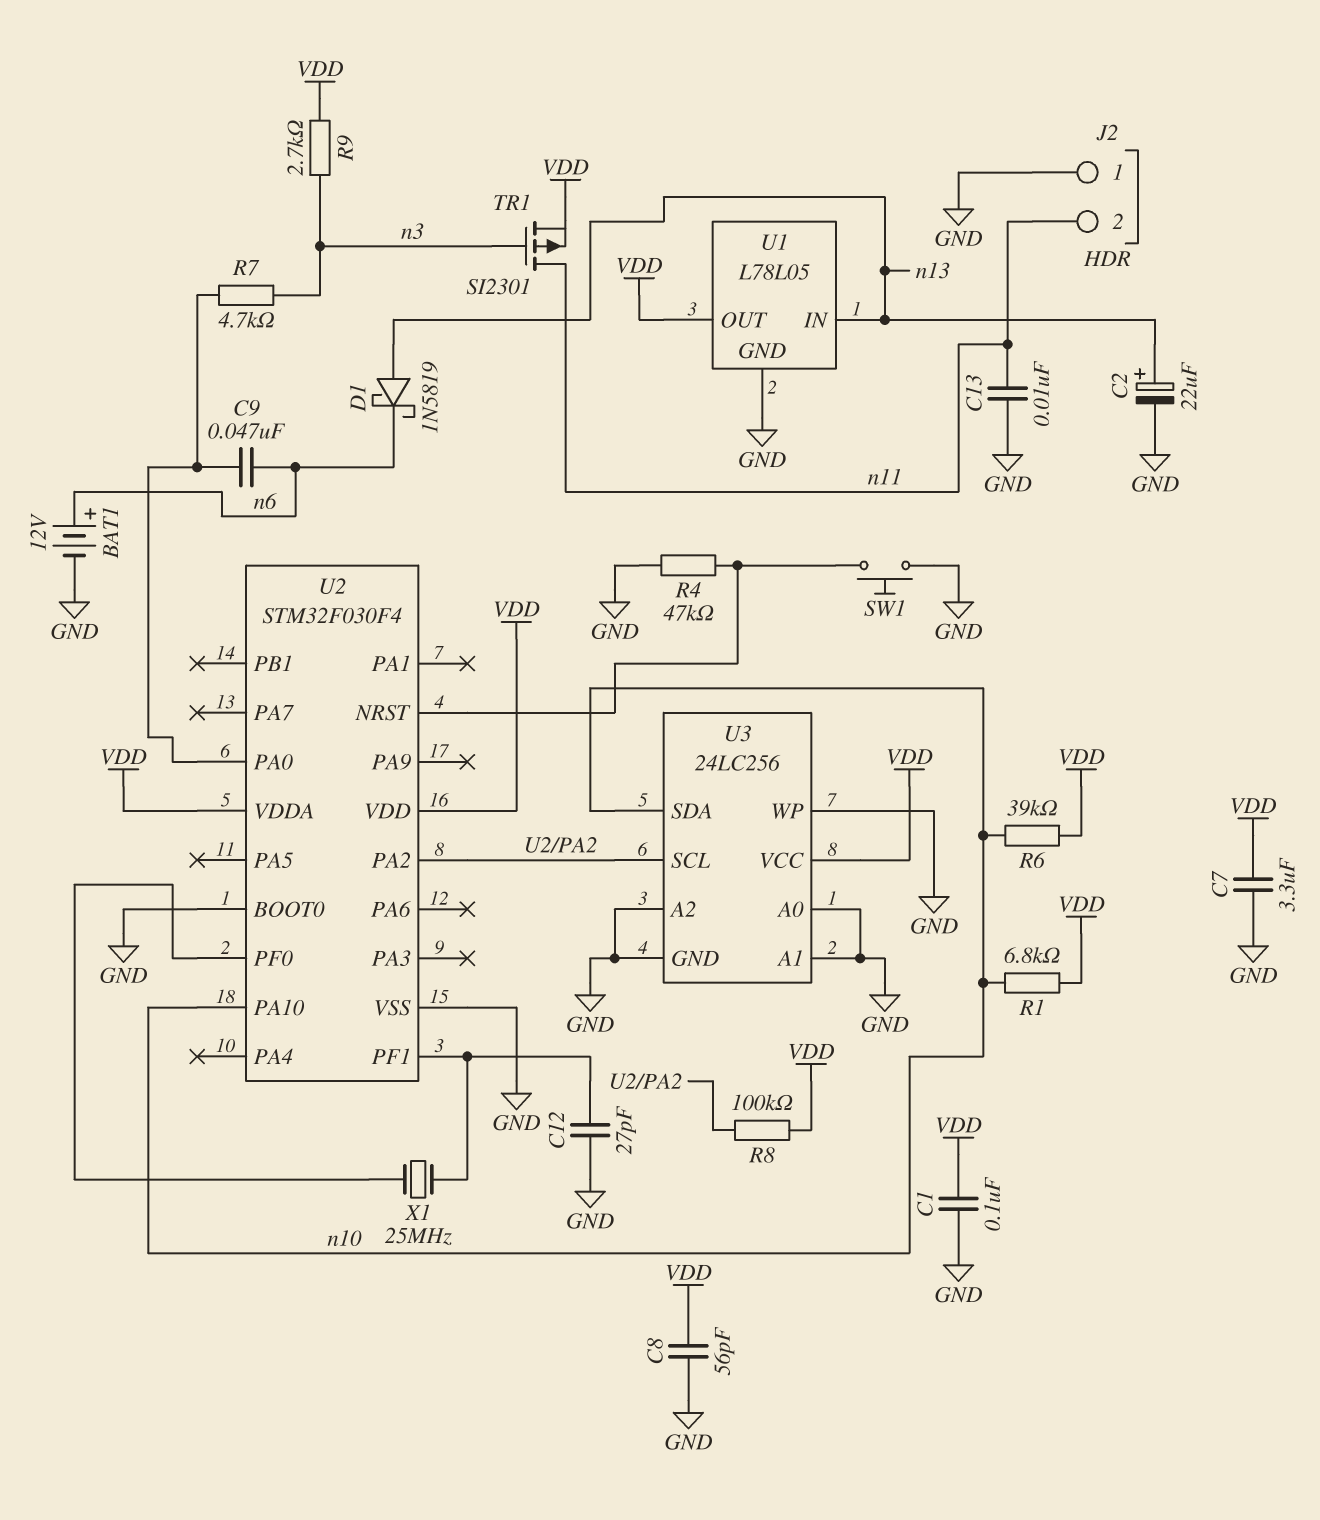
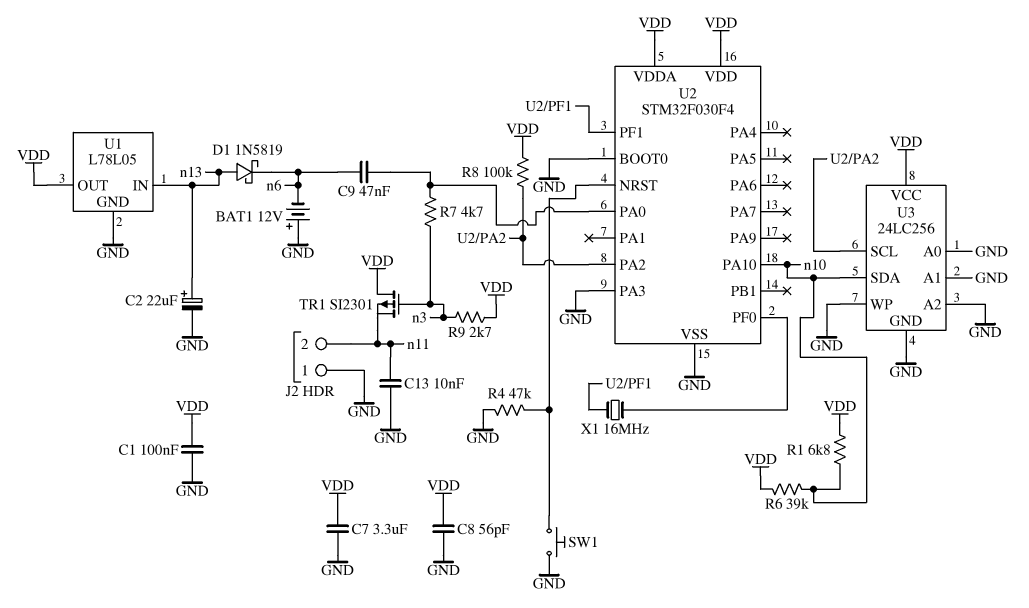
BAT1: 12V (plus n6, minus GND) -> 12V (plus GND, minus n6)
C12: 27pF (GND, U2/PF1) -> none
TR1: PMOS SI2301 (G n3, D n11, S VDD) -> PMOS SI2301 (G n3, D VDD, S n11)
U2 pin PA3: none -> GND
X1: 25MHz (U2/PF0, U2/PF1) -> 16MHz (U2/PF0, U2/PF1)

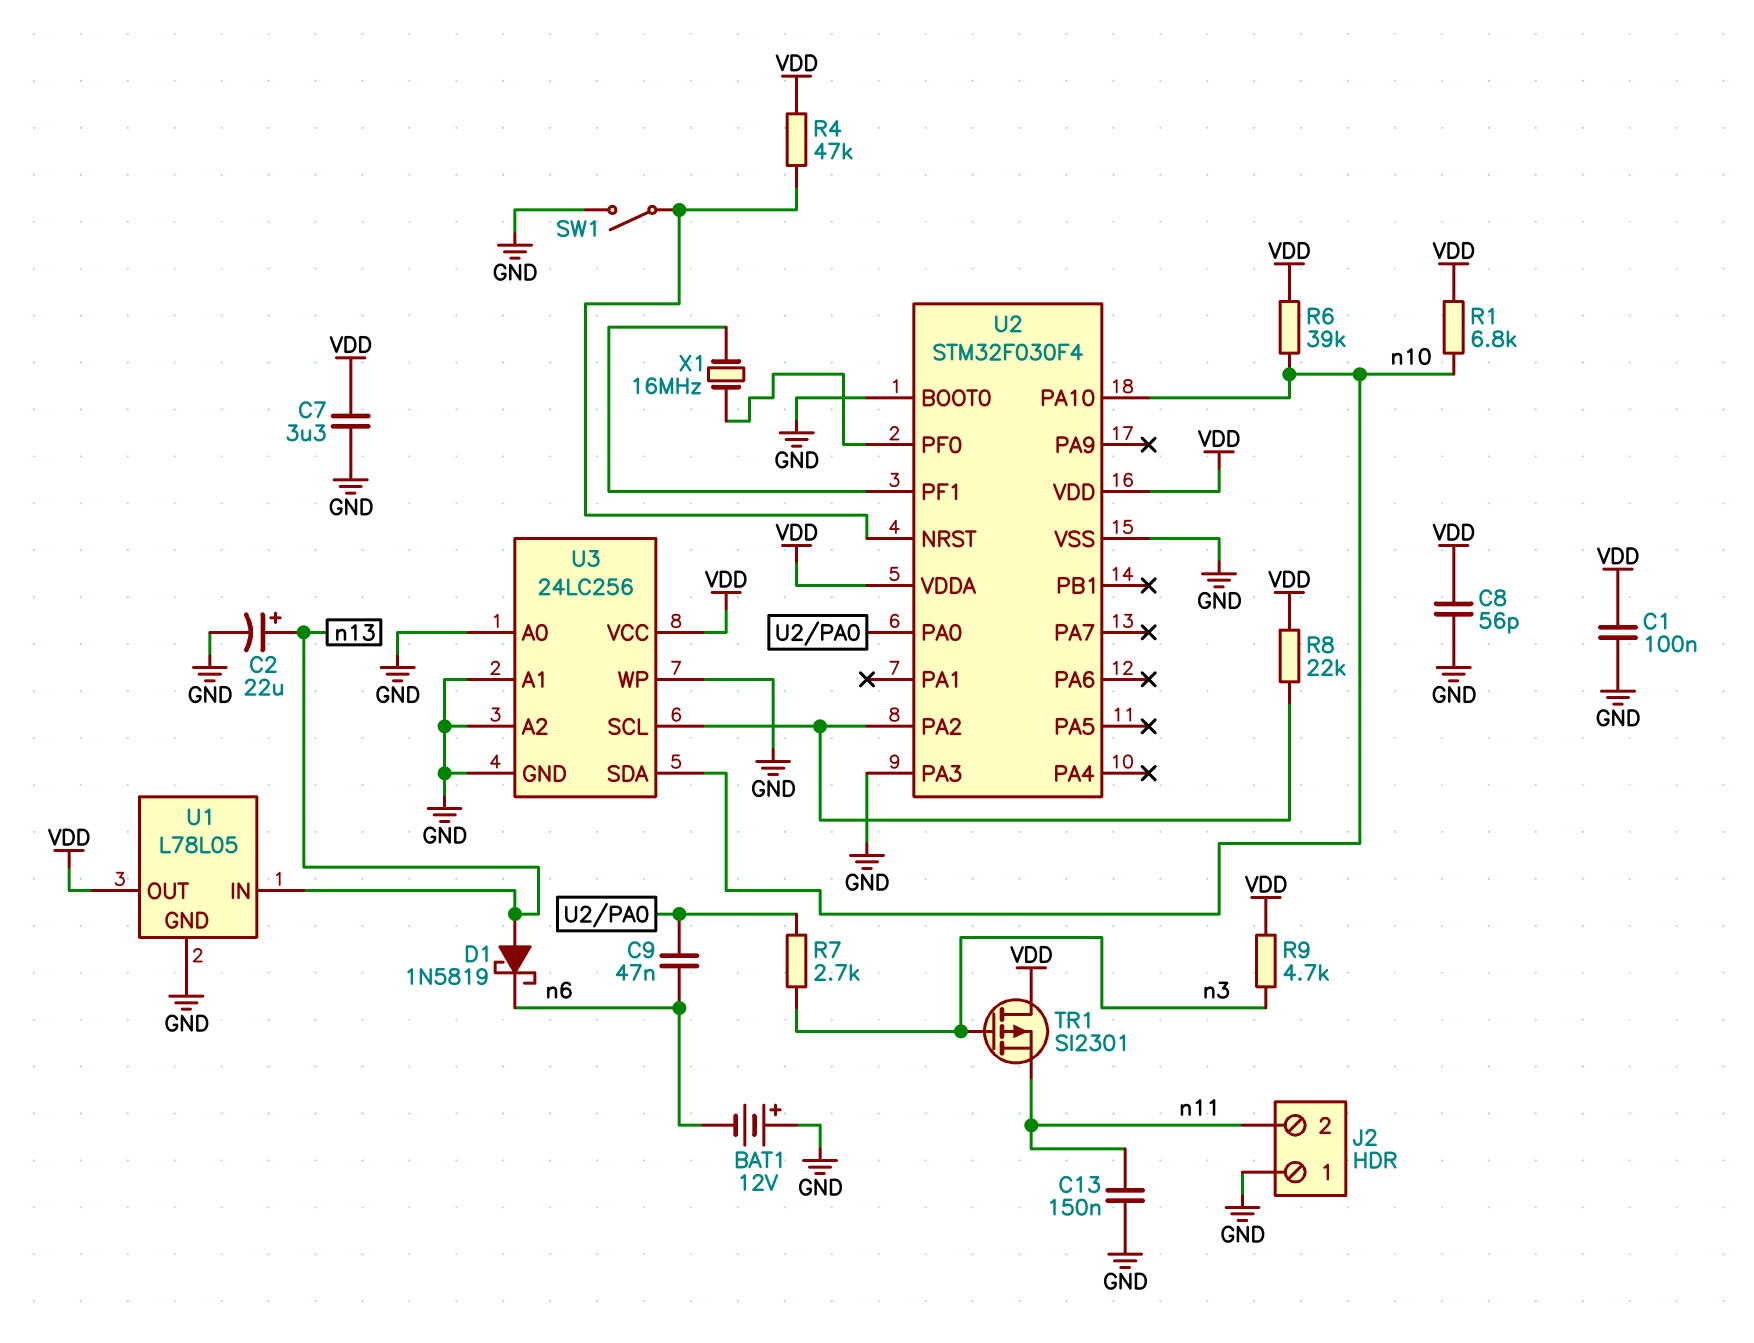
C13: 10nF (GND, n11) -> 150nF (GND, n11)
R4: 47k (GND, U2/NRST) -> 47k (U2/NRST, VDD)
R7: 4.7k (U2/PA0, n3) -> 2.7k (U2/PA0, n3)
R8: 100k (U2/PA2, VDD) -> 22k (U2/PA2, VDD)
R9: 2.7k (VDD, n3) -> 4.7k (VDD, n3)
SW1: button (GND, U2/NRST) -> switch (GND, U2/NRST)

